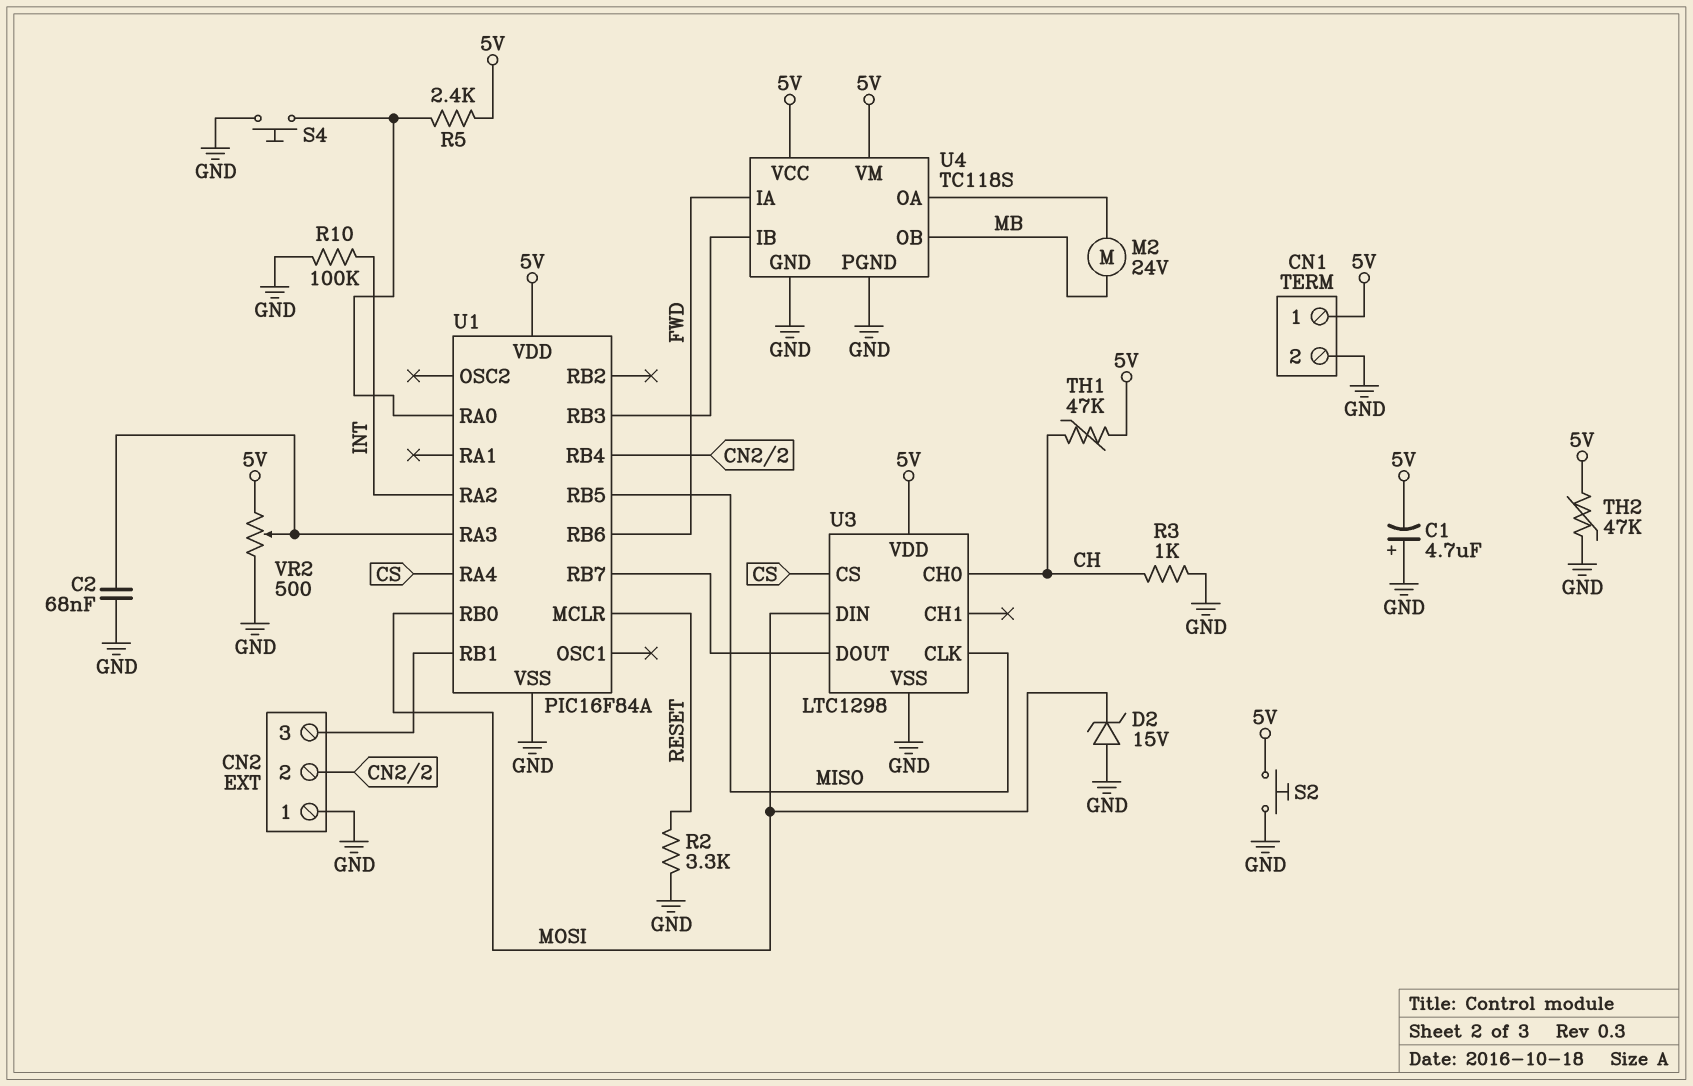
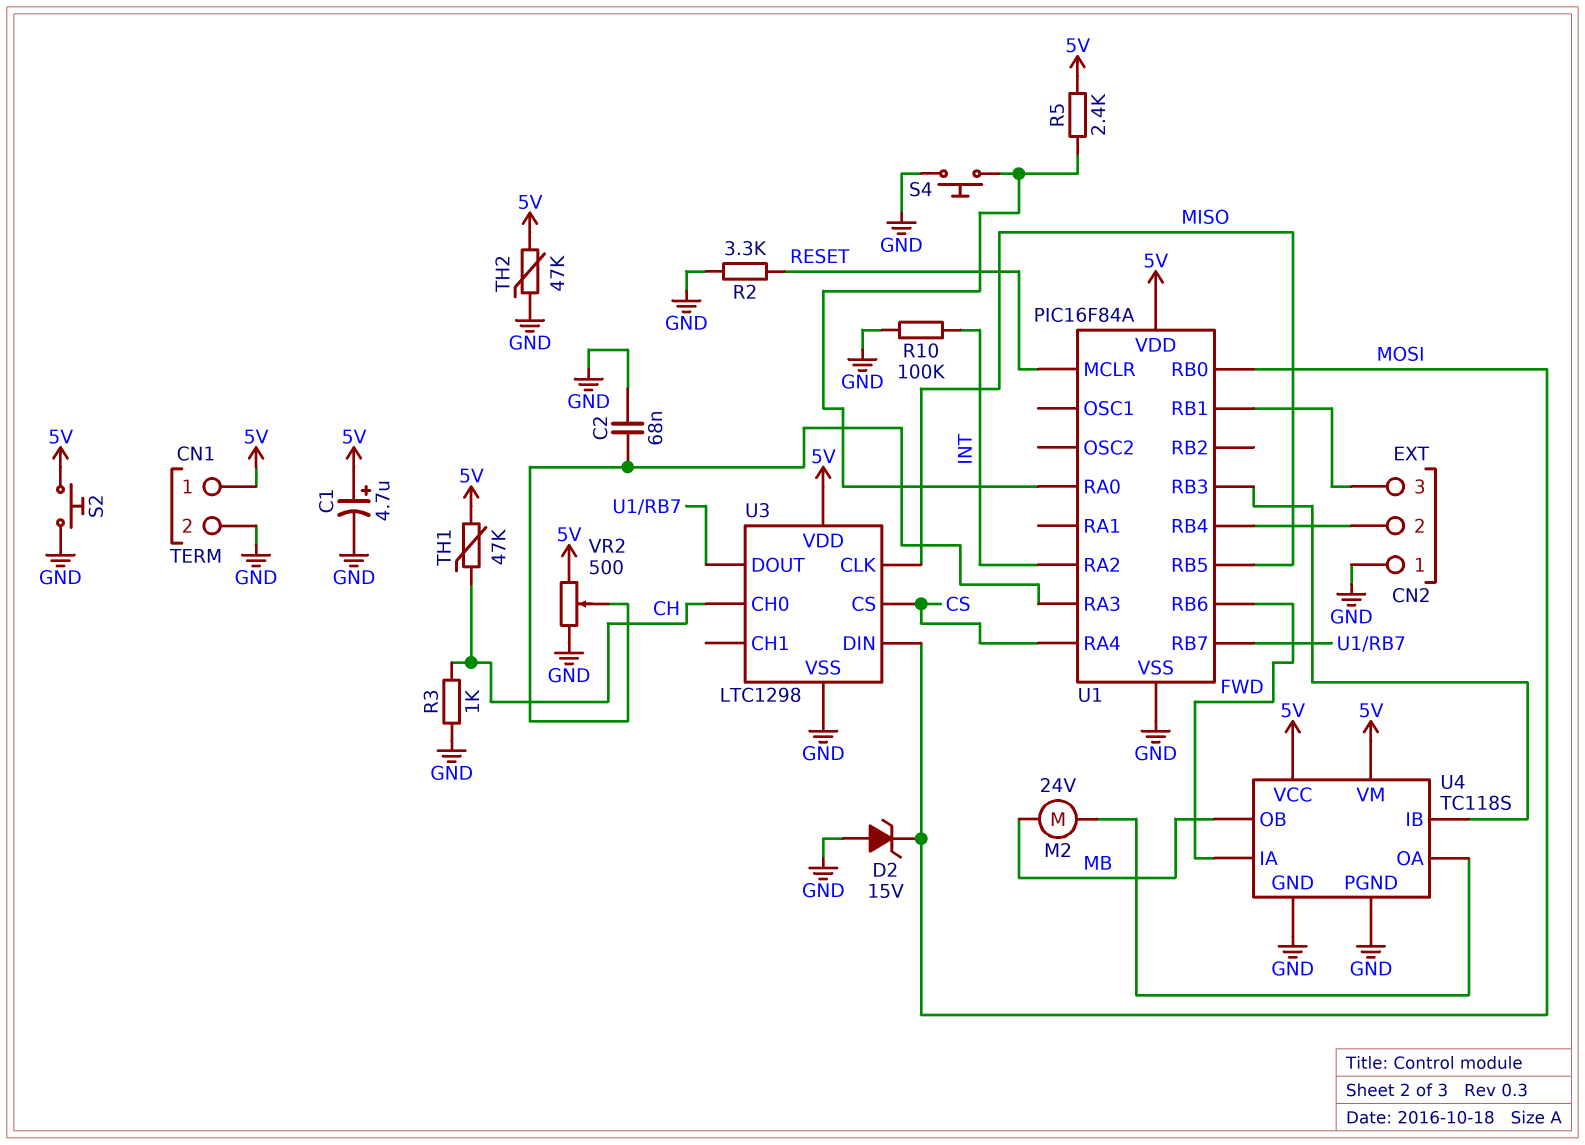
C1: 4.7uF (plus GND, minus 5V) -> 4.7uF (plus 5V, minus GND)

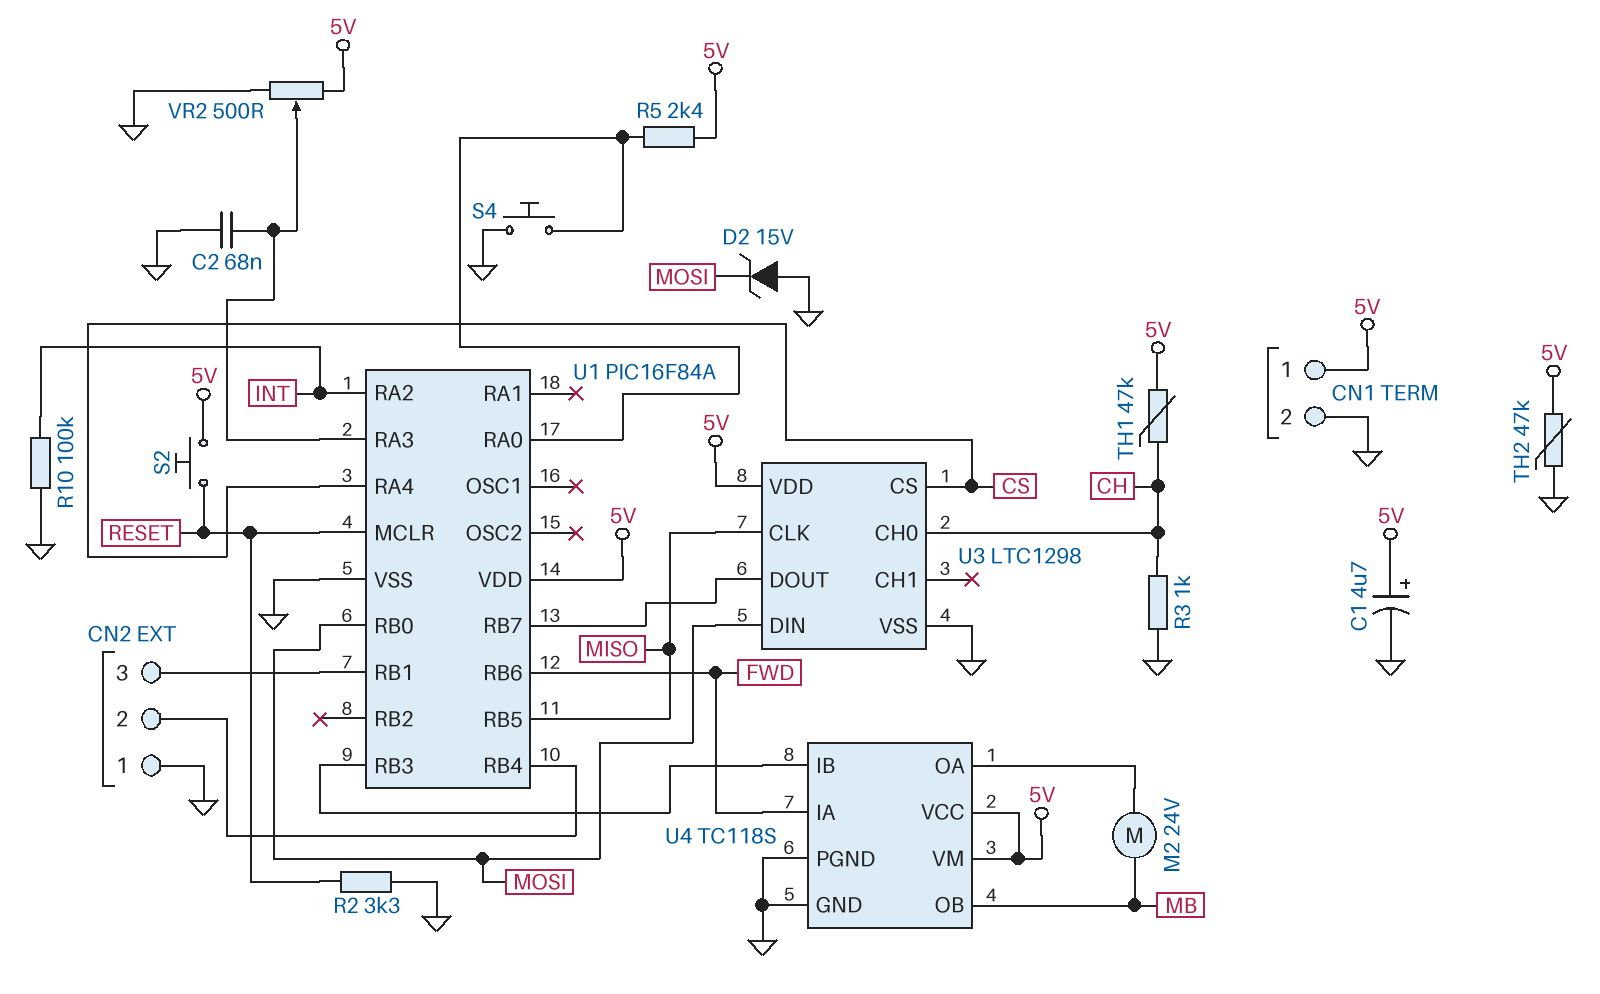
S2: button (5V, GND) -> button (5V, RESET)

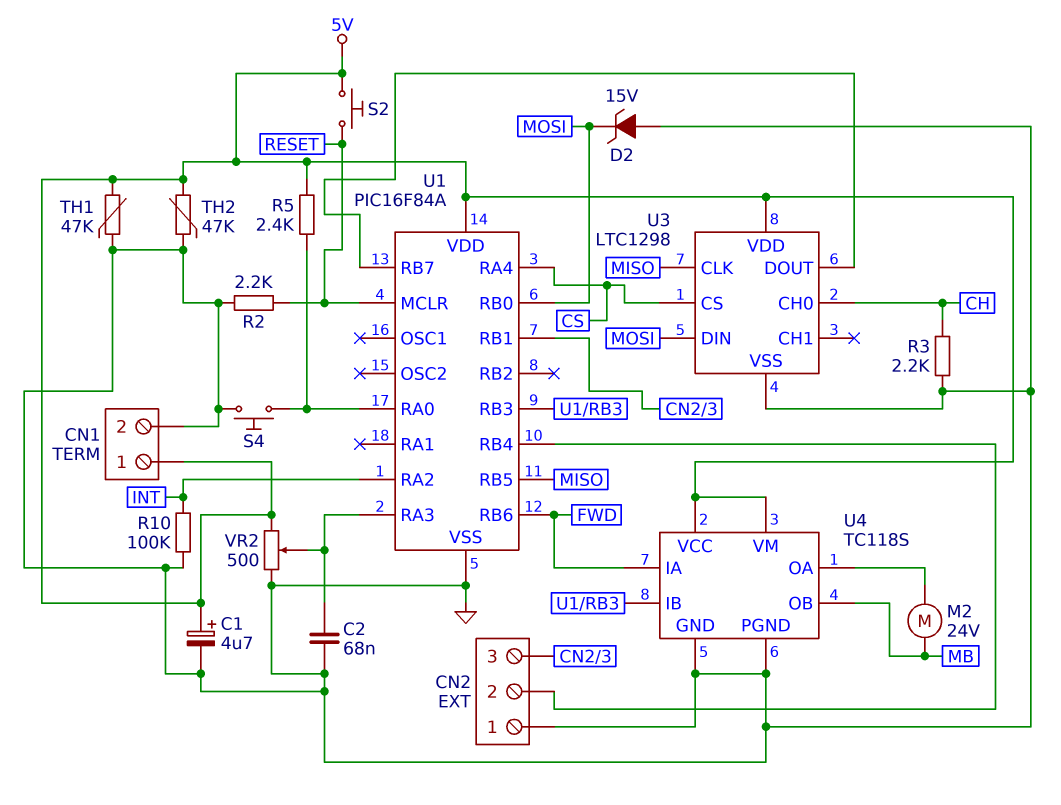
R2: 3.3k (GND, RESET) -> 2.2k (GND, RESET)
R3: 1k (CH, GND) -> 2.2k (CH, GND)
TH1: 47k (5V, CH) -> 47k (5V, GND)

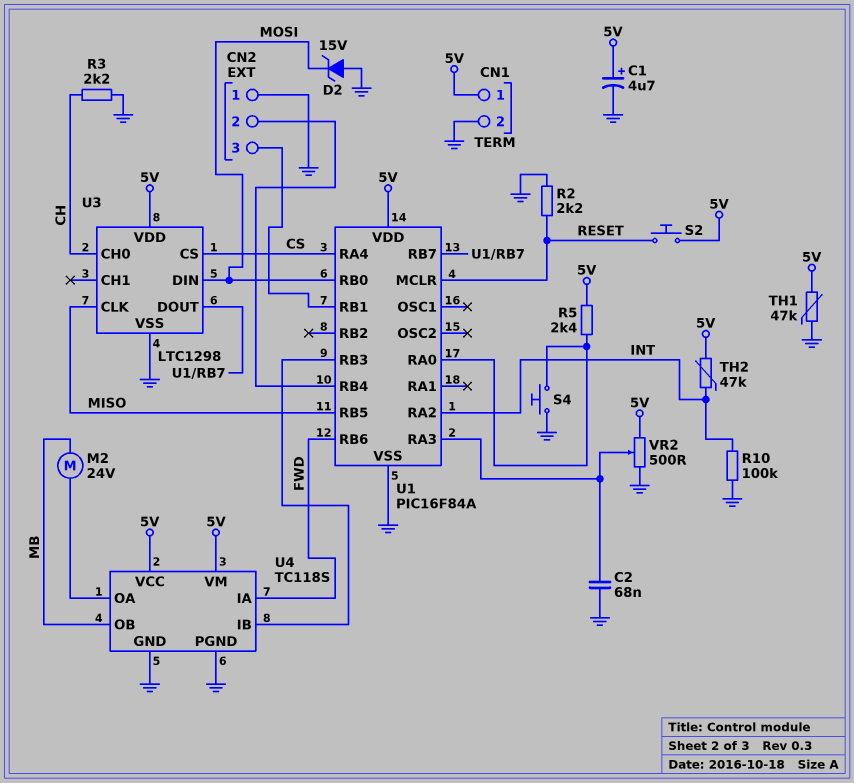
TH2: 47k (5V, GND) -> 47k (5V, INT)

